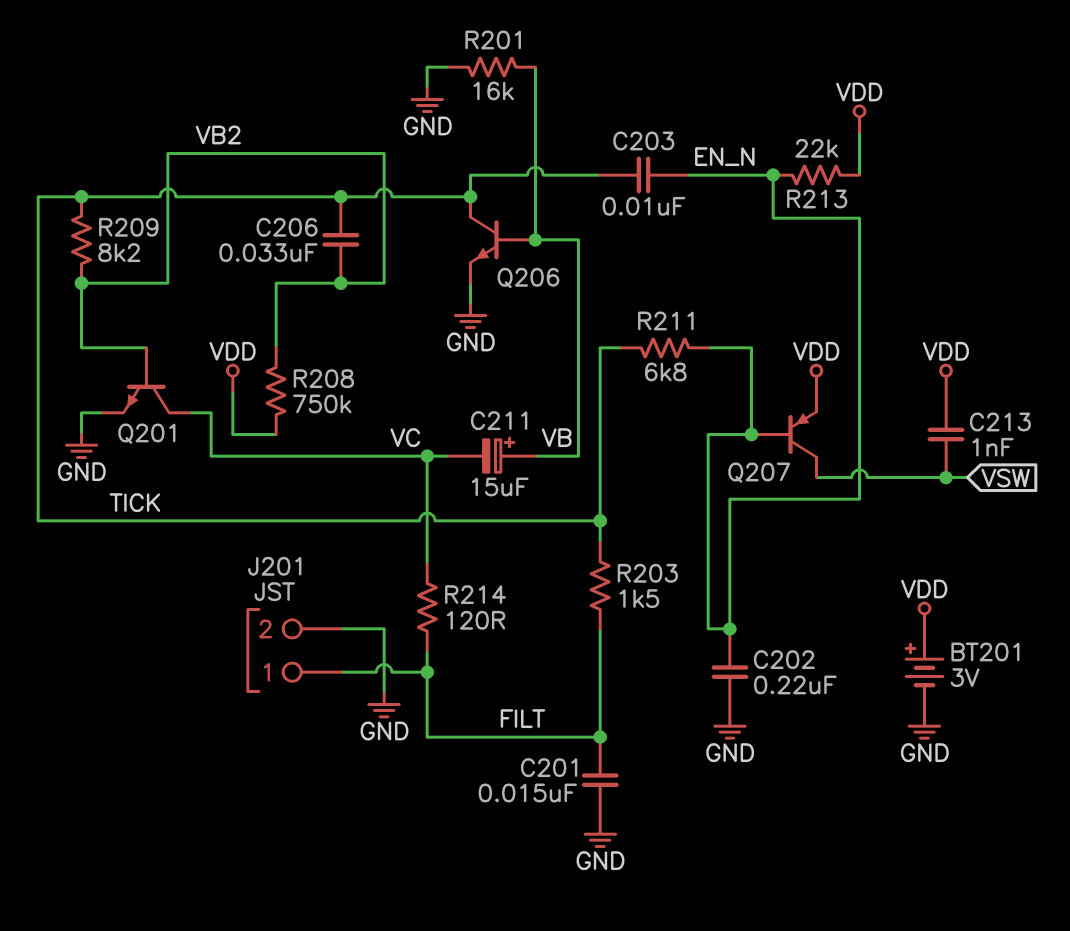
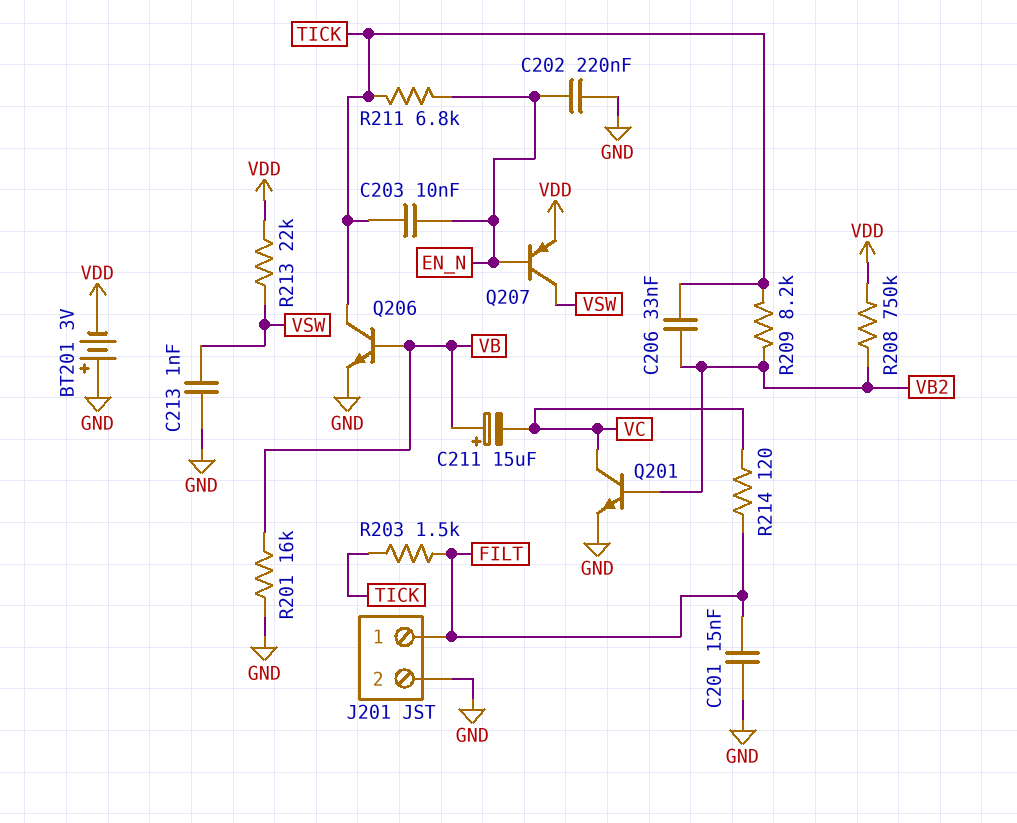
BT201: 3V (plus VDD, minus GND) -> 3V (plus GND, minus VDD)
C213: 1nF (VDD, VSW) -> 1nF (GND, VSW)
R213: 22k (EN_N, VDD) -> 22k (VDD, VSW)

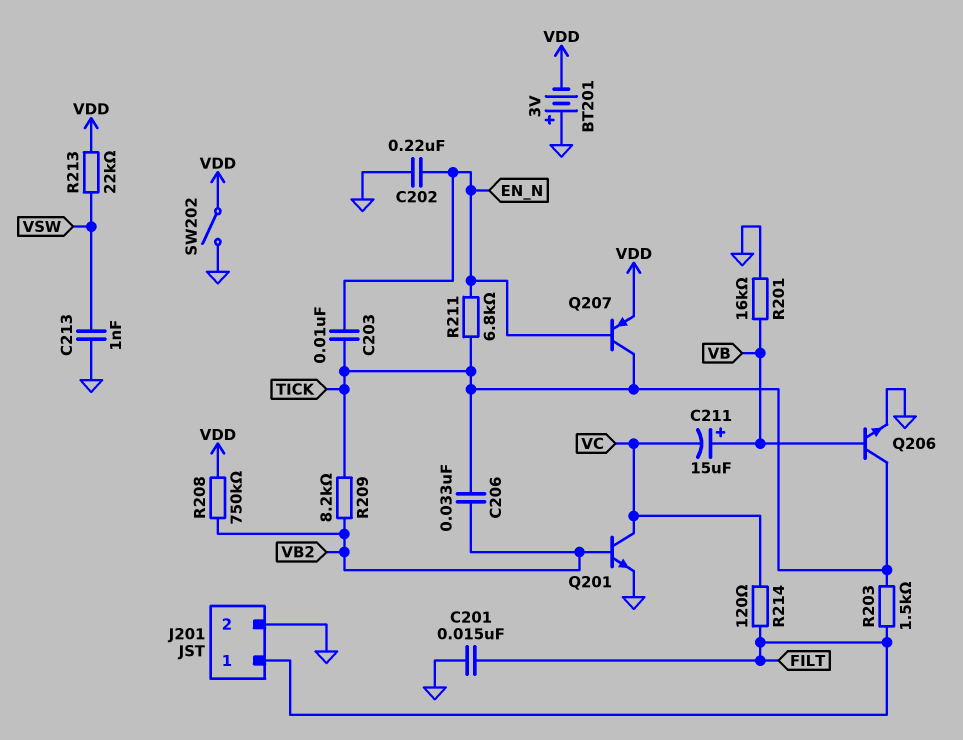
Q207: PNP (B EN_N, C VSW, E VDD) -> PNP (B EN_N, C TICK, E VDD)
SW202: none -> switch (GND, VDD)

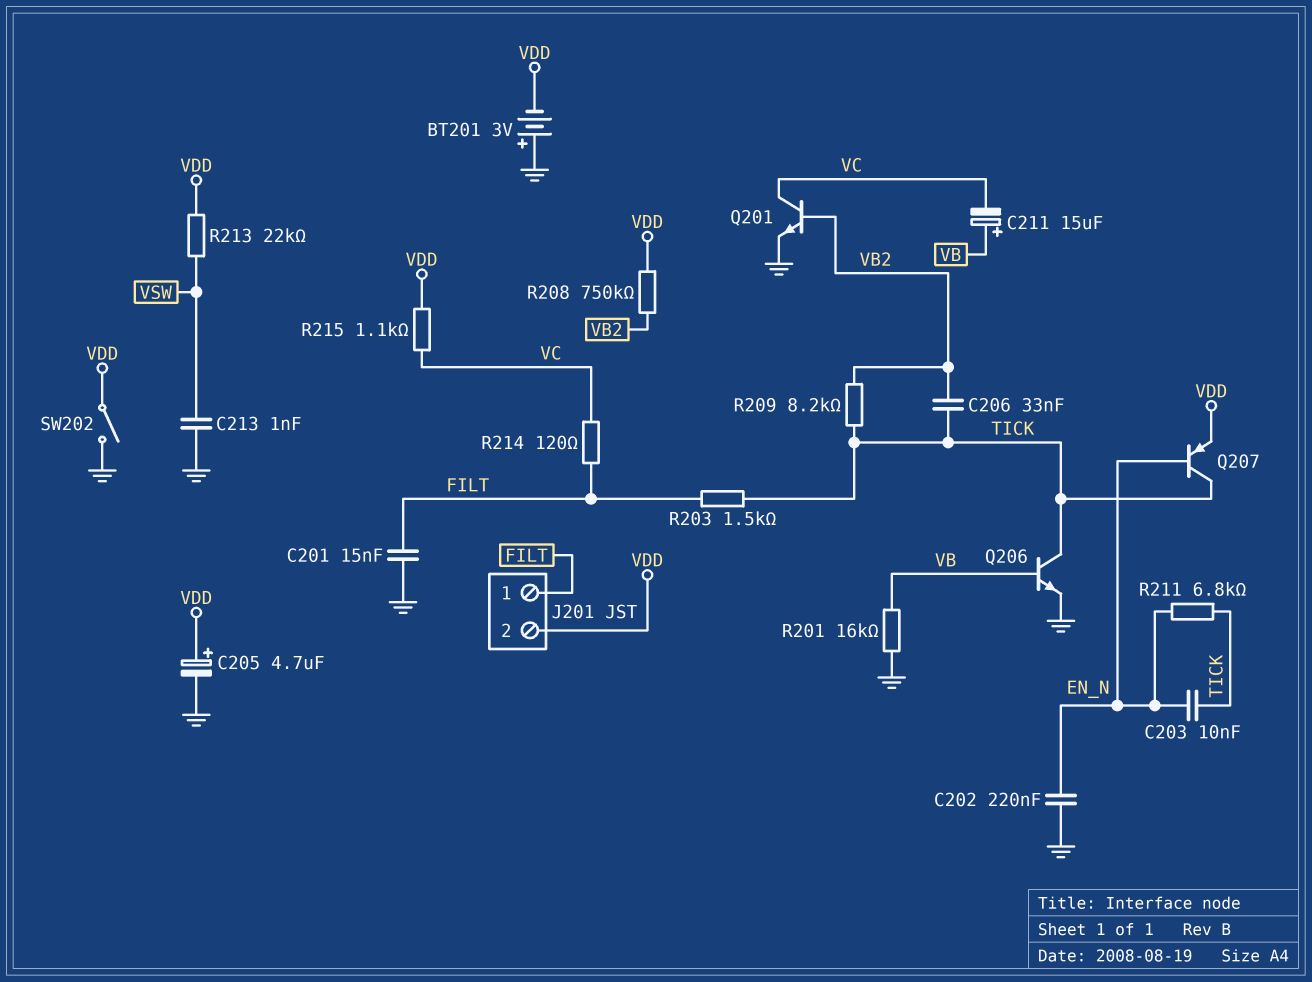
C205: none -> 4.7uF (plus VDD, minus GND)
J201 pin 2: GND -> VDD
R215: none -> 1.1k (VC, VDD)

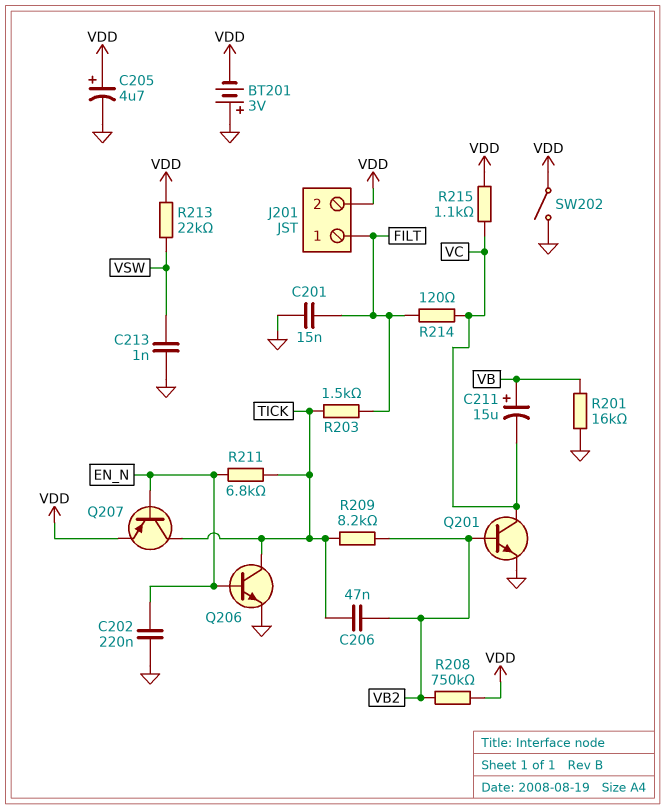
C203: 10nF (EN_N, TICK) -> none
C206: 33nF (TICK, VB2) -> 47nF (TICK, VB2)
Q206: NPN (B VB, C TICK, E GND) -> NPN (B EN_N, C TICK, E GND)

